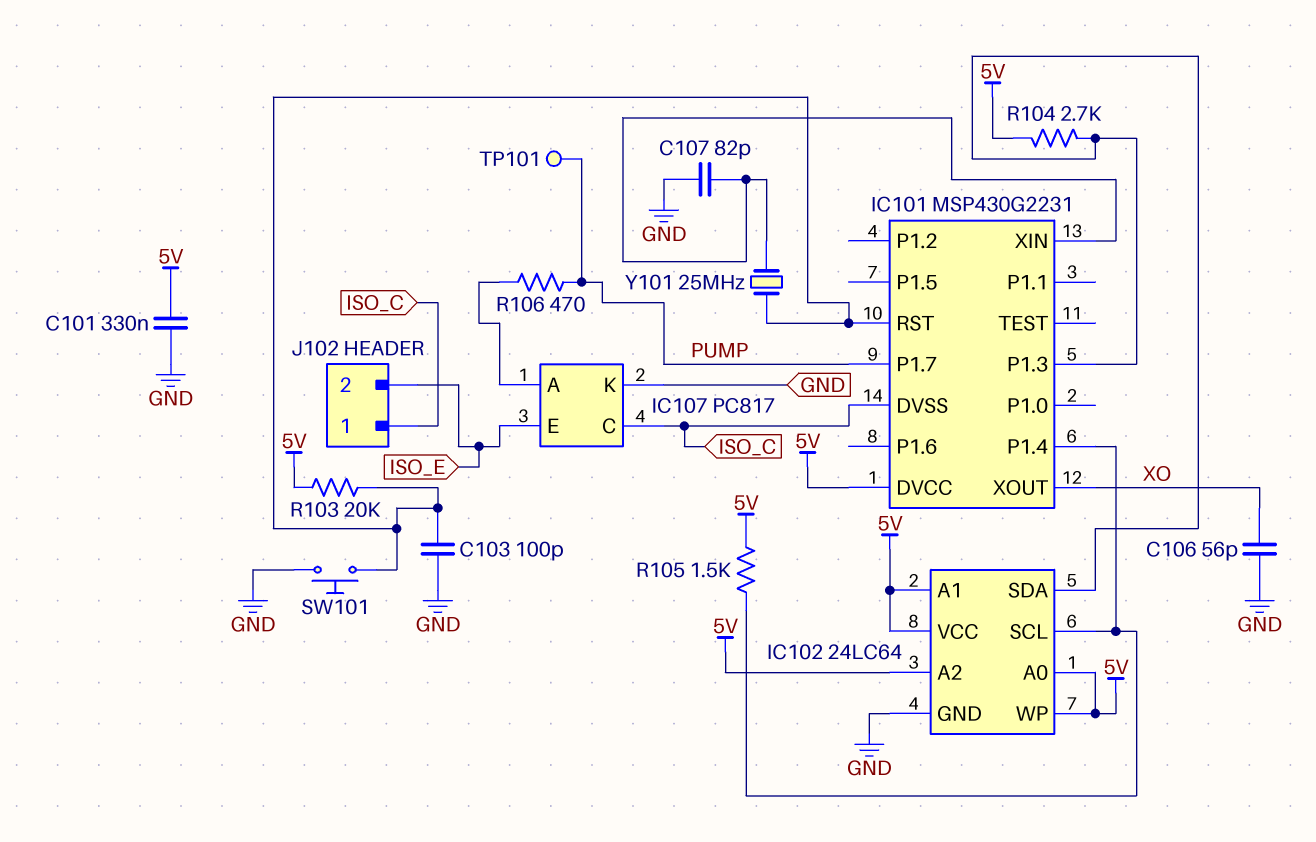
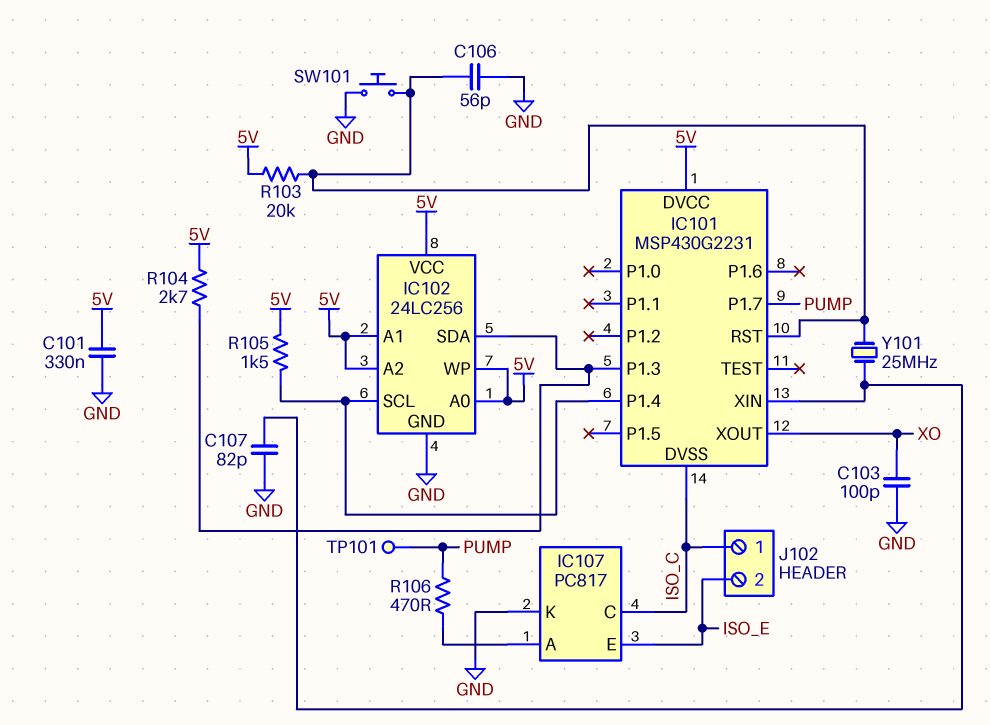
C103: 100pF (GND, IC101/RST) -> 100pF (GND, XO)
C106: 56pF (GND, XO) -> 56pF (GND, IC101/RST)
IC102: 24LC64 -> 24LC256

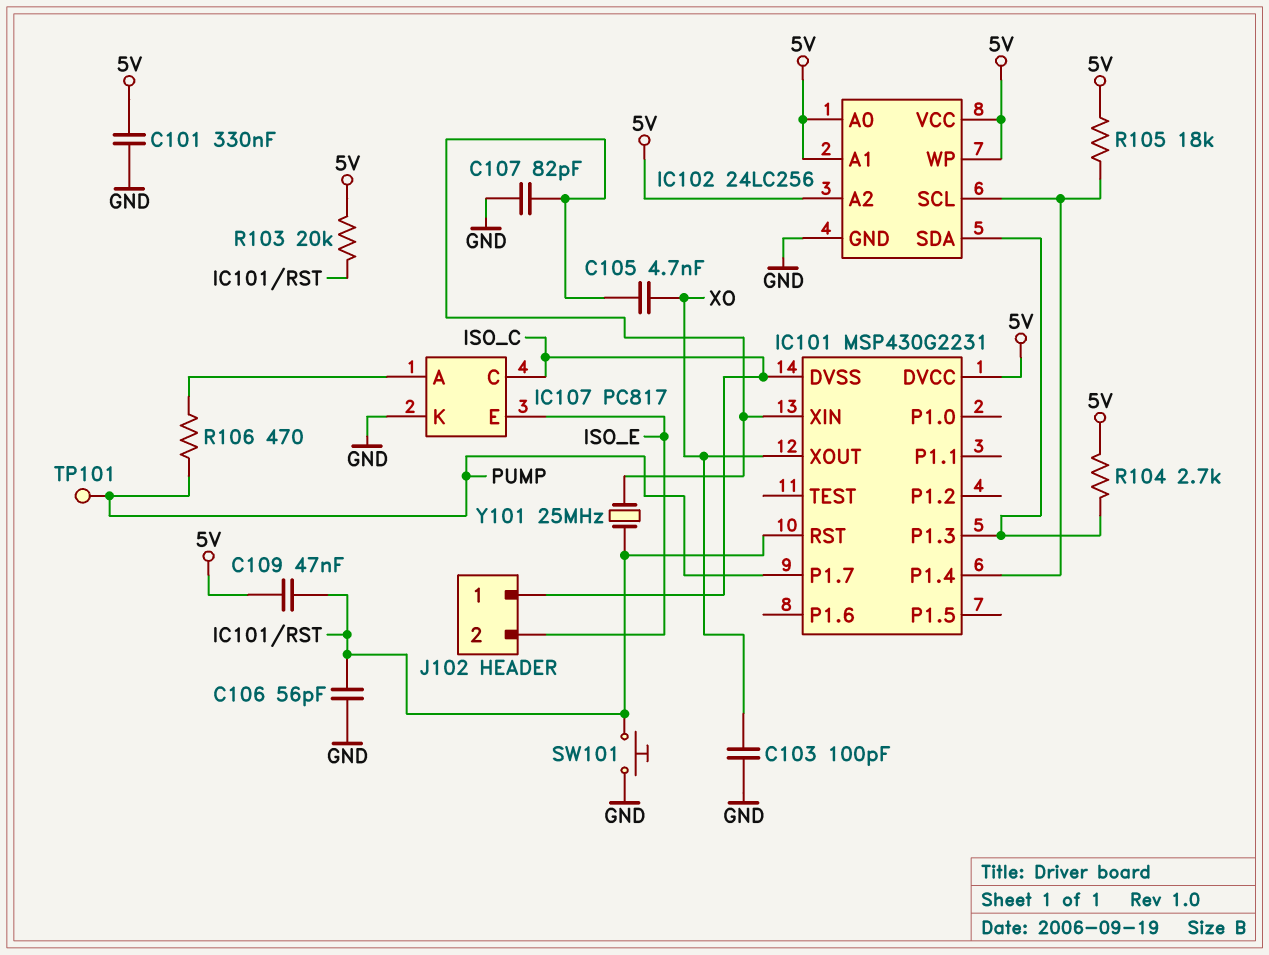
C105: none -> 4.7nF (IC101/XIN, XO)
C109: none -> 47nF (5V, IC101/RST)
R105: 1.5k (5V, IC101/P1.4) -> 18k (5V, IC101/P1.4)

